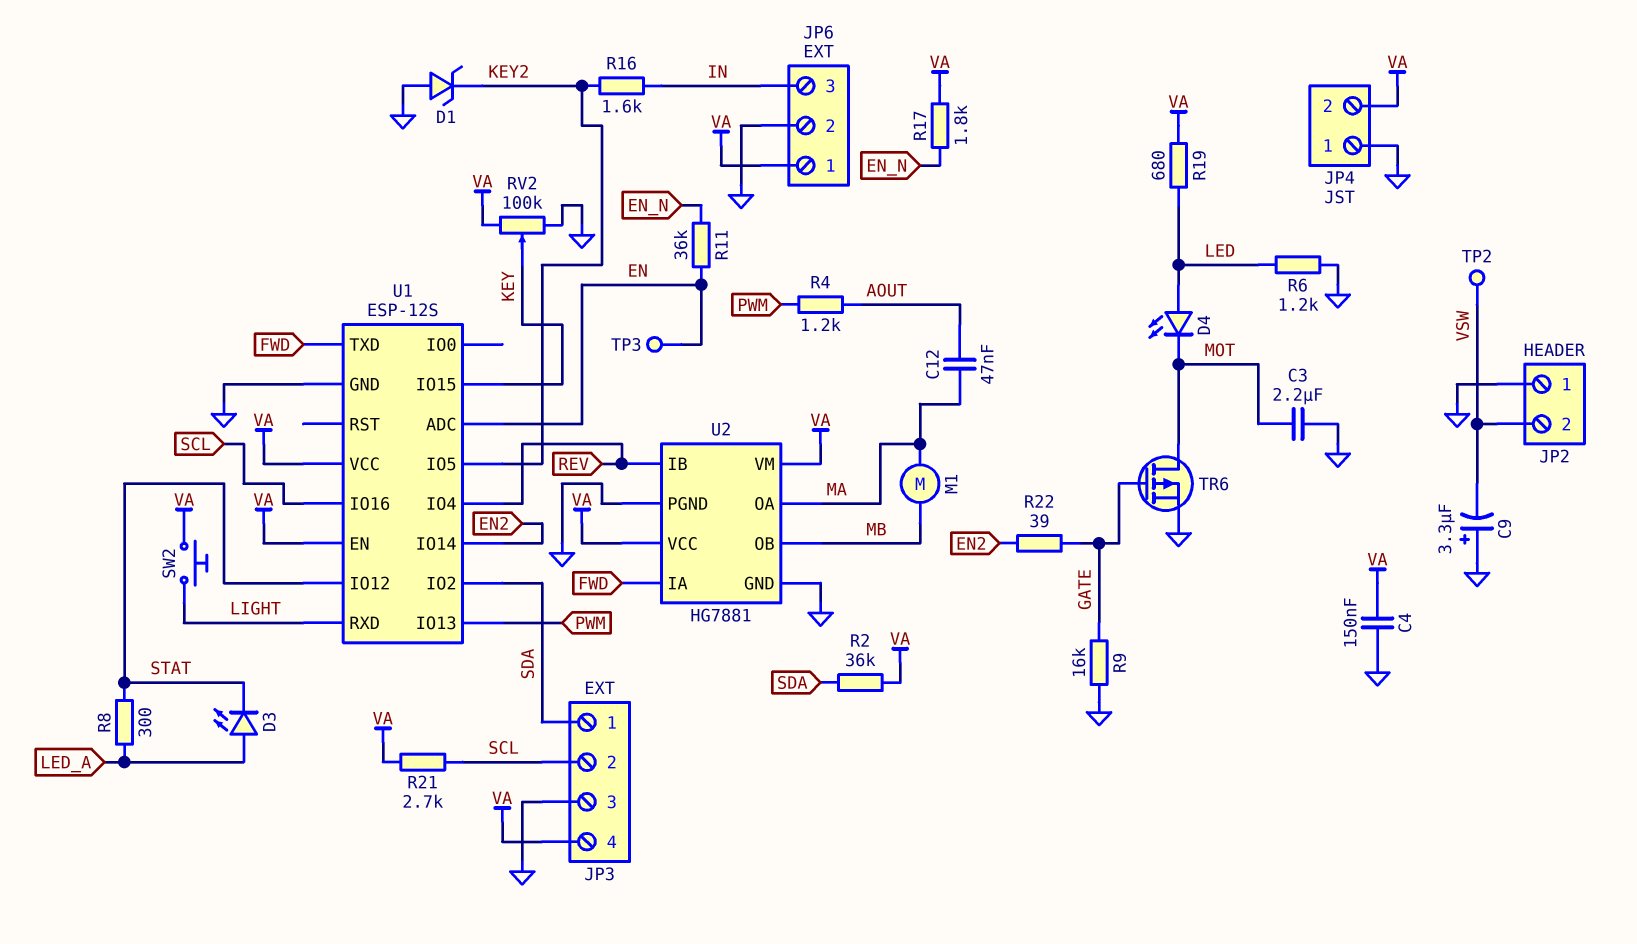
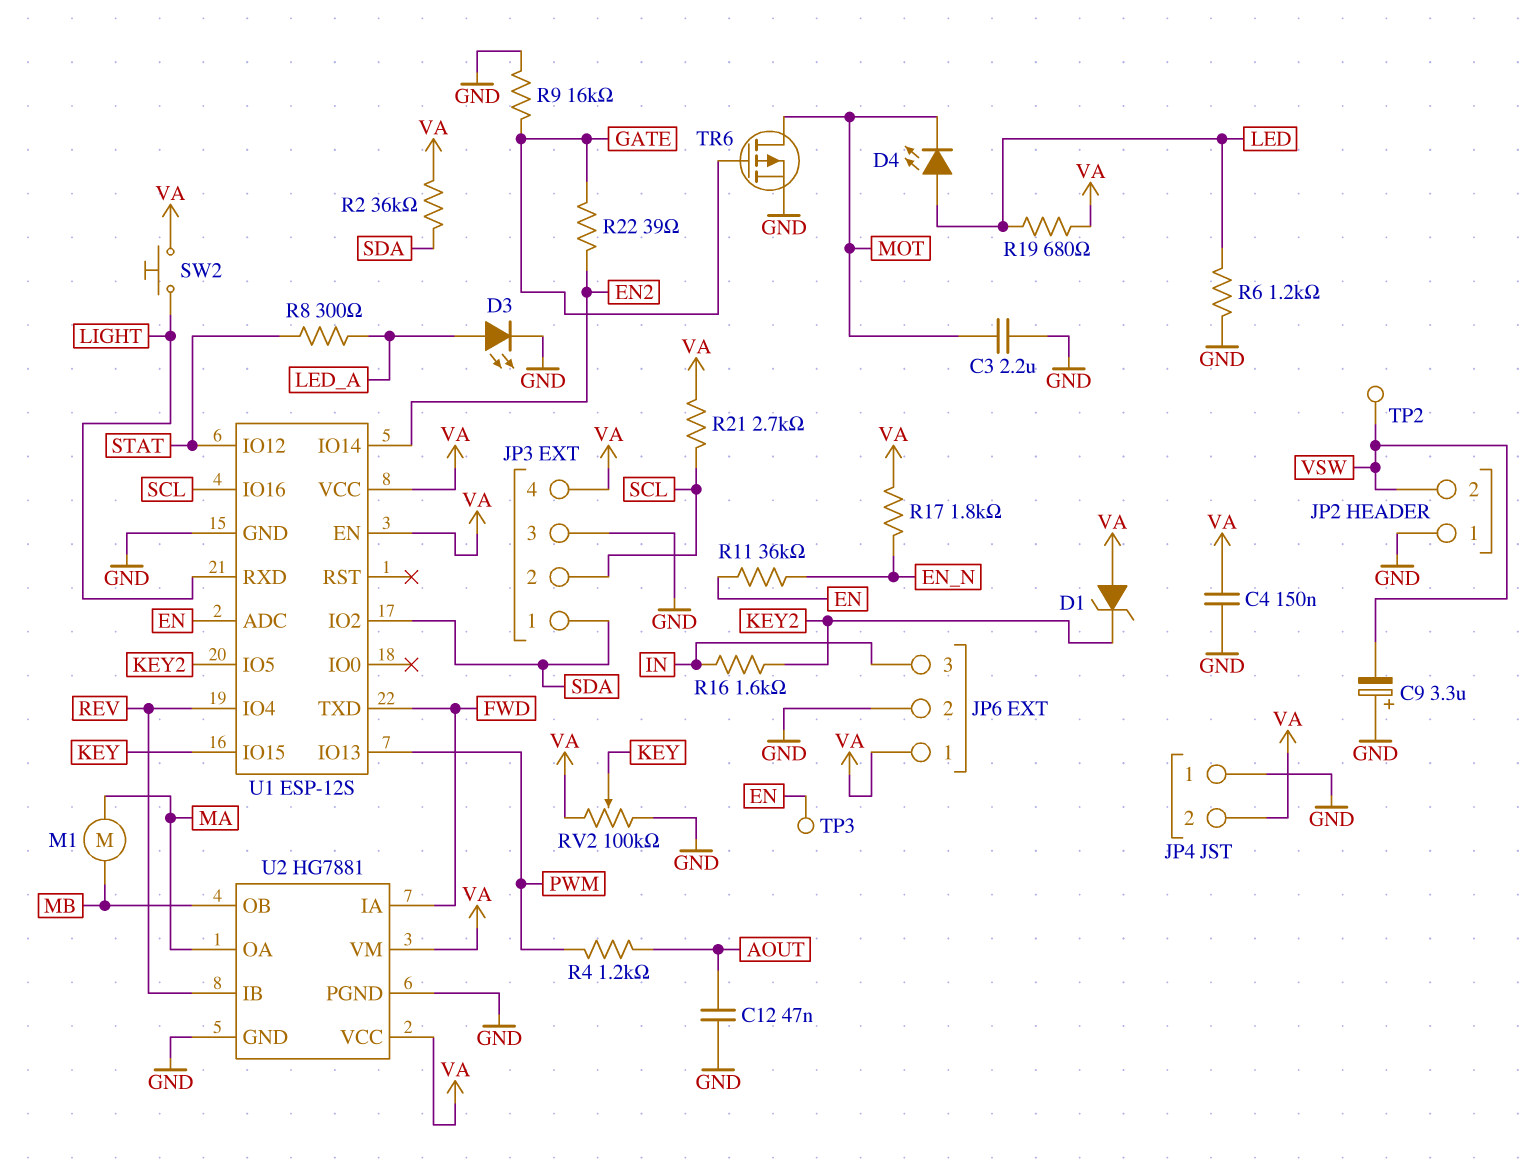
C12: 47nF (AOUT, MA) -> 47nF (AOUT, GND)
D1: zener (A GND, K KEY2) -> zener (A VA, K KEY2)
D3: LED (A LED_A, K STAT) -> LED (A LED_A, K GND)

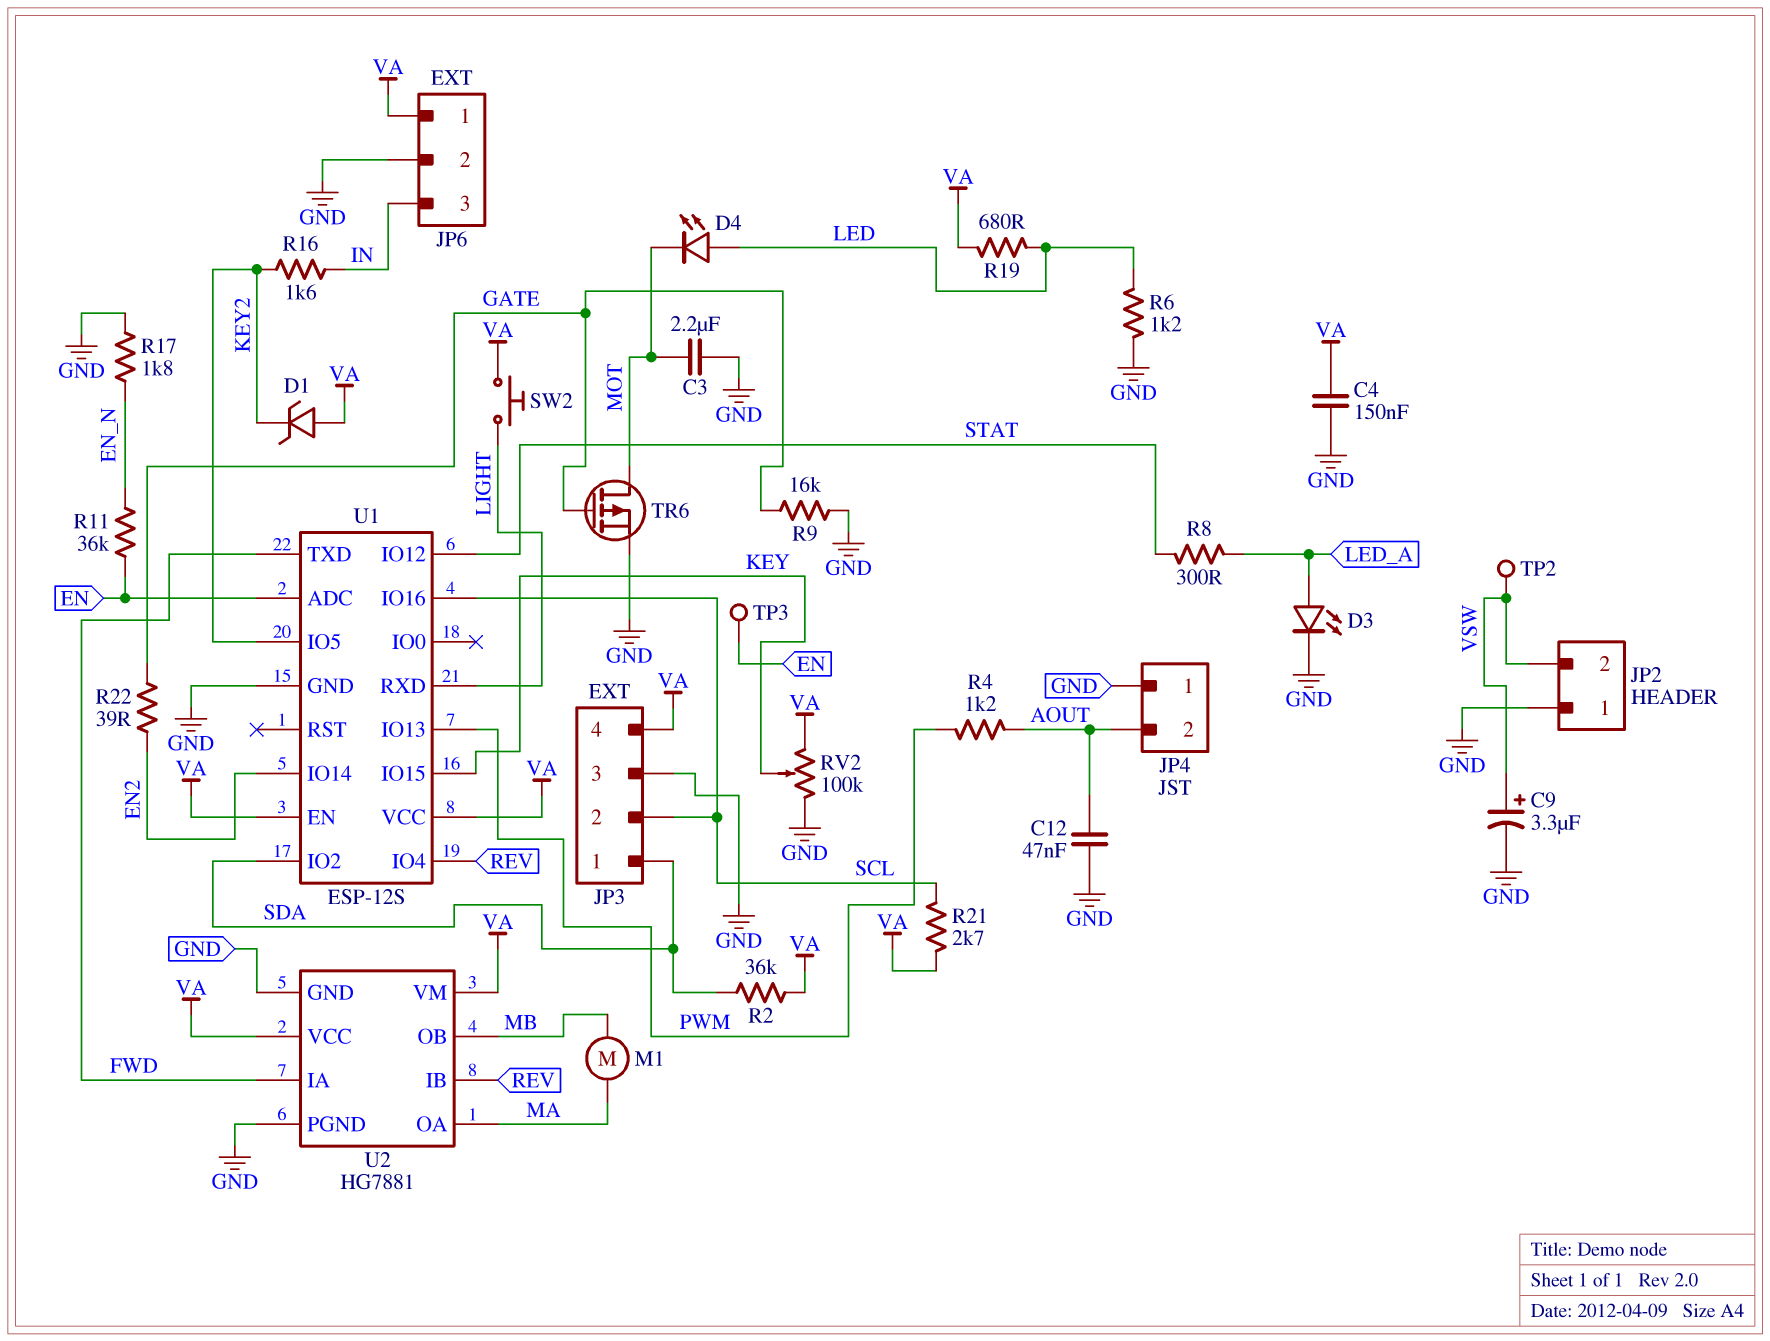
C9: 3.3uF (plus GND, minus VSW) -> 3.3uF (plus VSW, minus GND)
JP4 pin 2: VA -> AOUT
R17: 1.8k (EN_N, VA) -> 1.8k (EN_N, GND)

